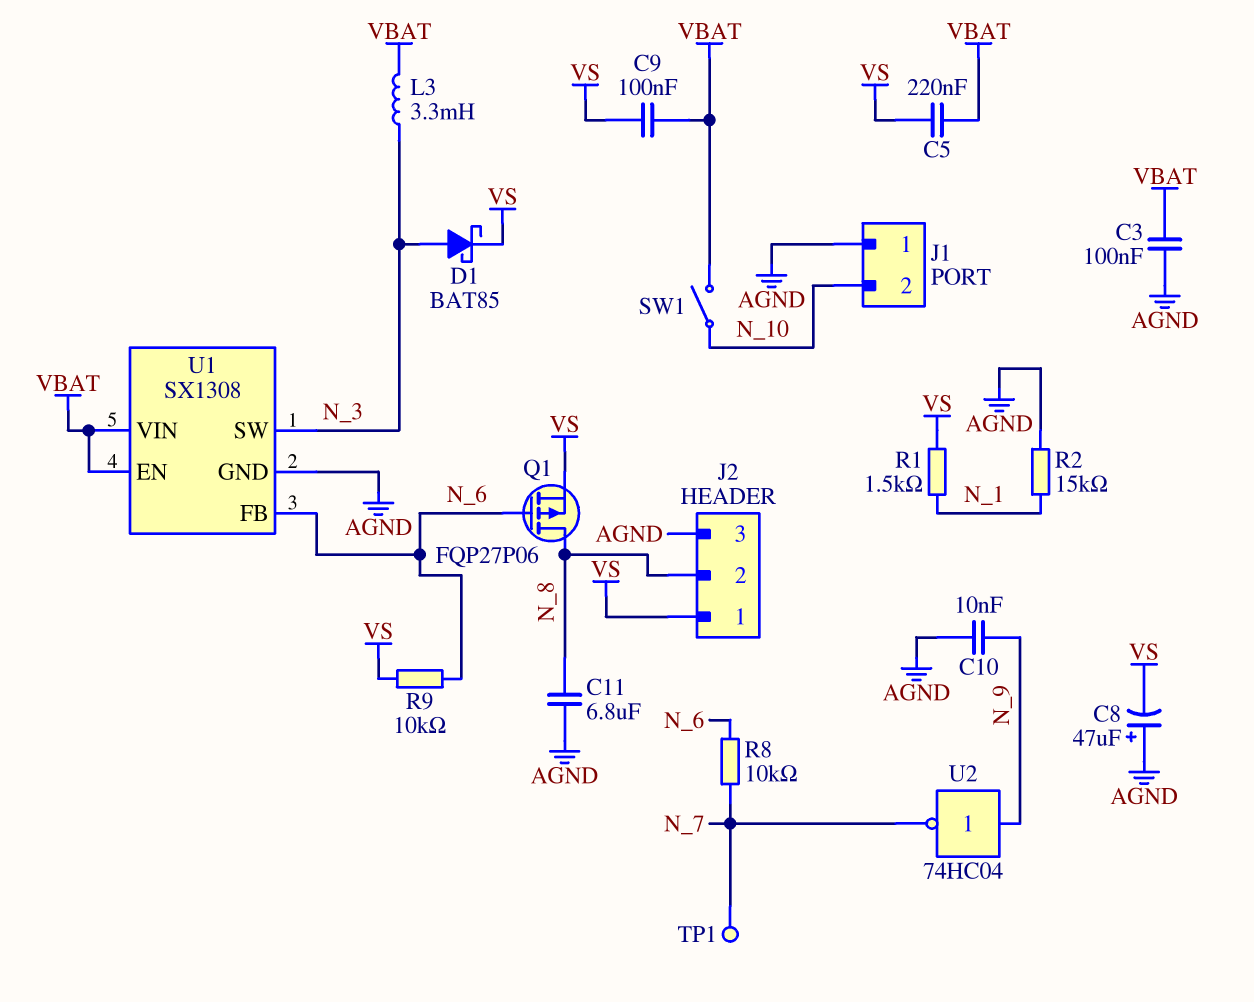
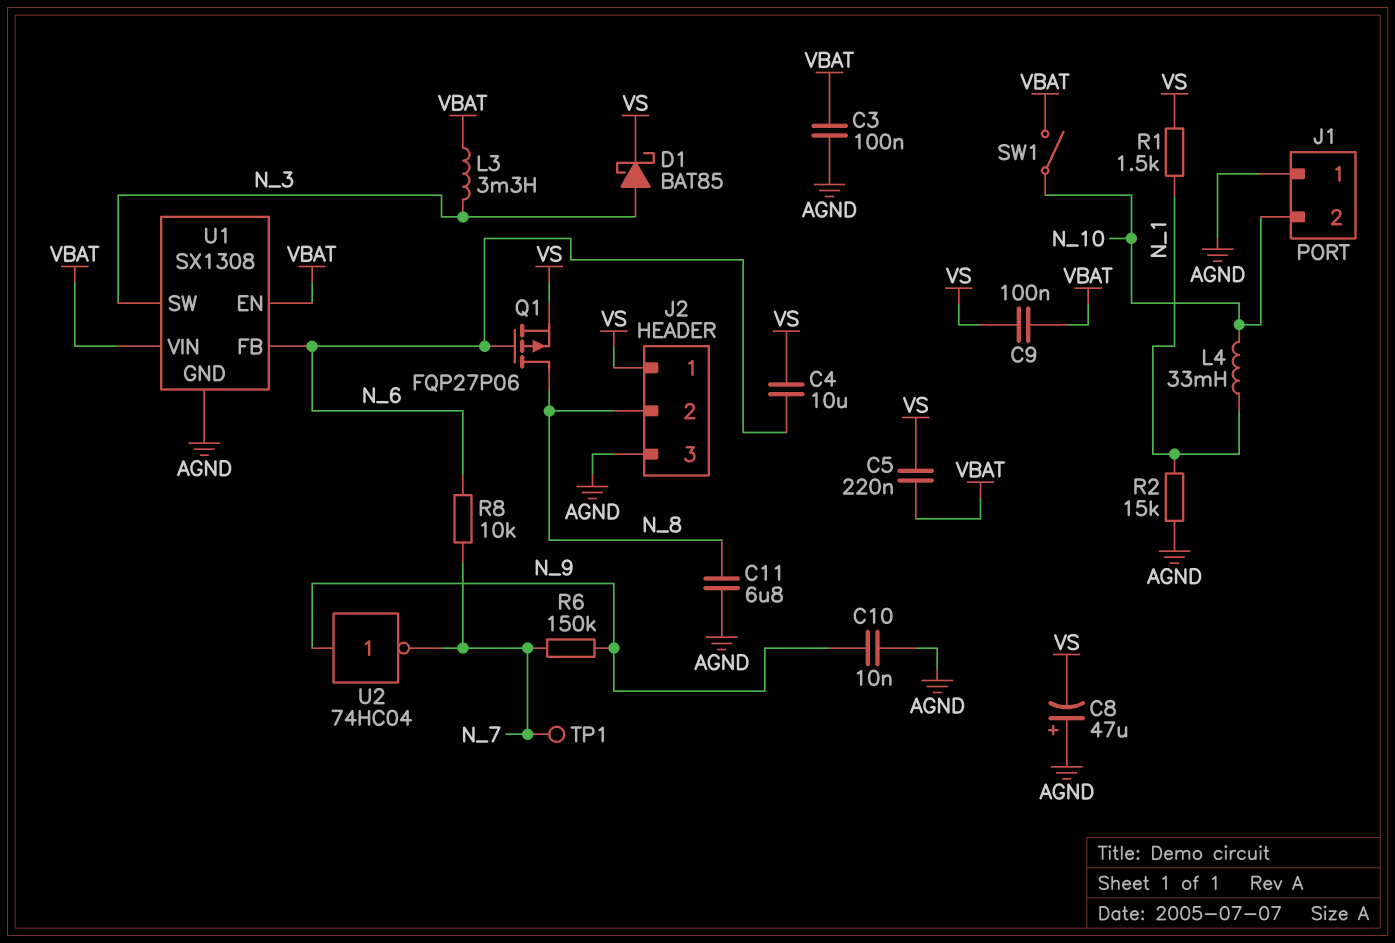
C4: none -> 10uF (N_6, VS)
L4: none -> 33mH (N_1, N_10)
R6: none -> 150k (N_7, N_9)
R9: 10k (N_6, VS) -> none

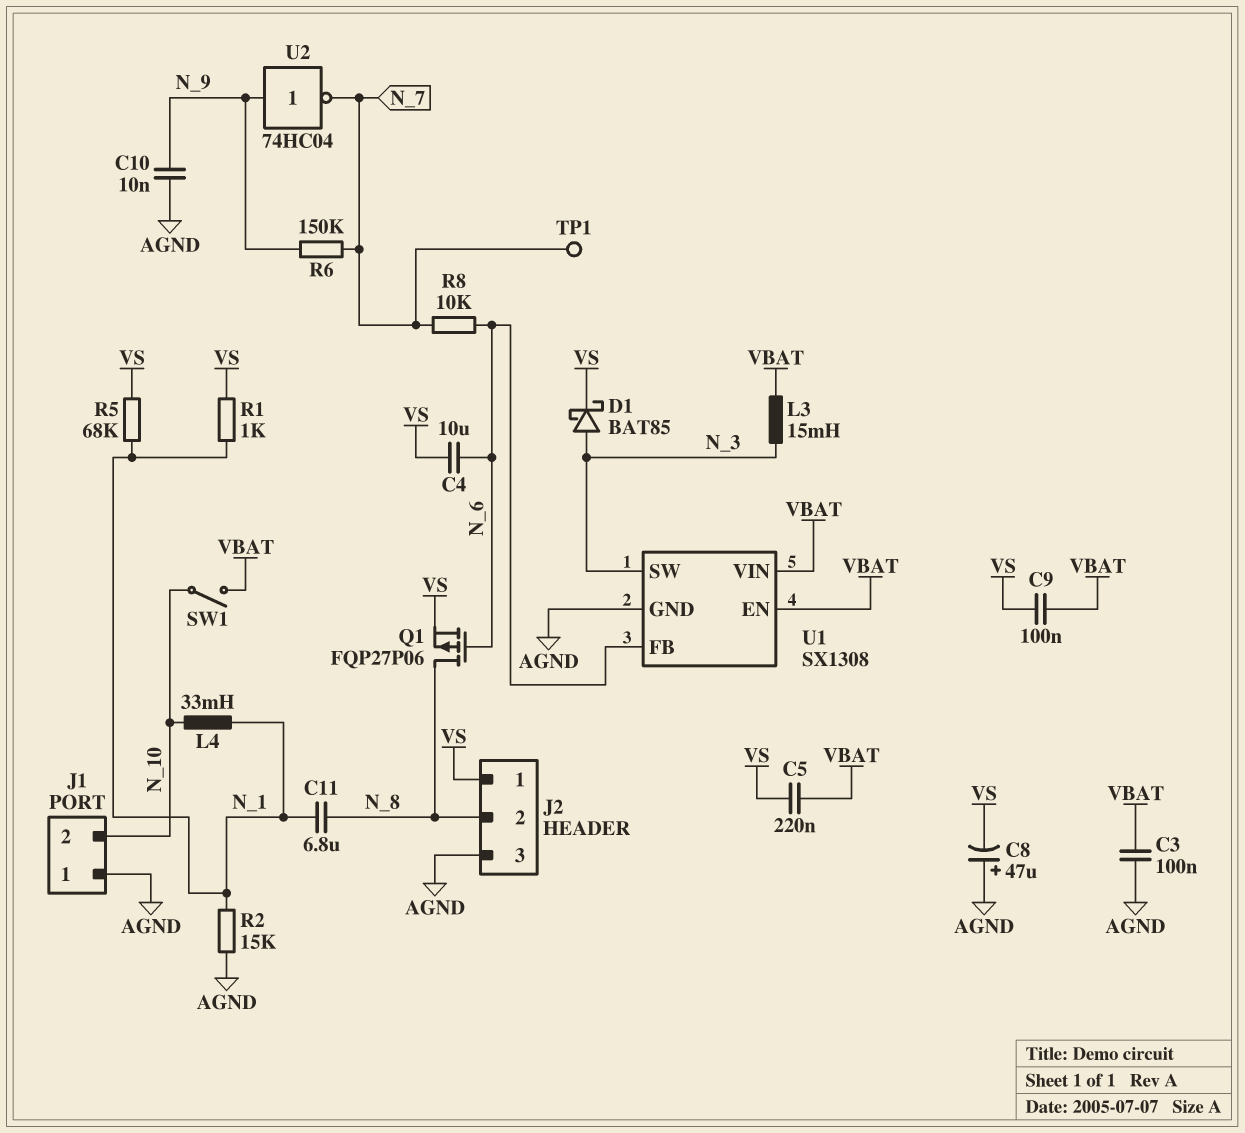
C11: 6.8uF (AGND, N_8) -> 6.8uF (N_1, N_8)
L3: 3.3mH (N_3, VBAT) -> 15mH (N_3, VBAT)
R1: 1.5k (N_1, VS) -> 1k (N_1, VS)
R5: none -> 68k (N_1, VS)

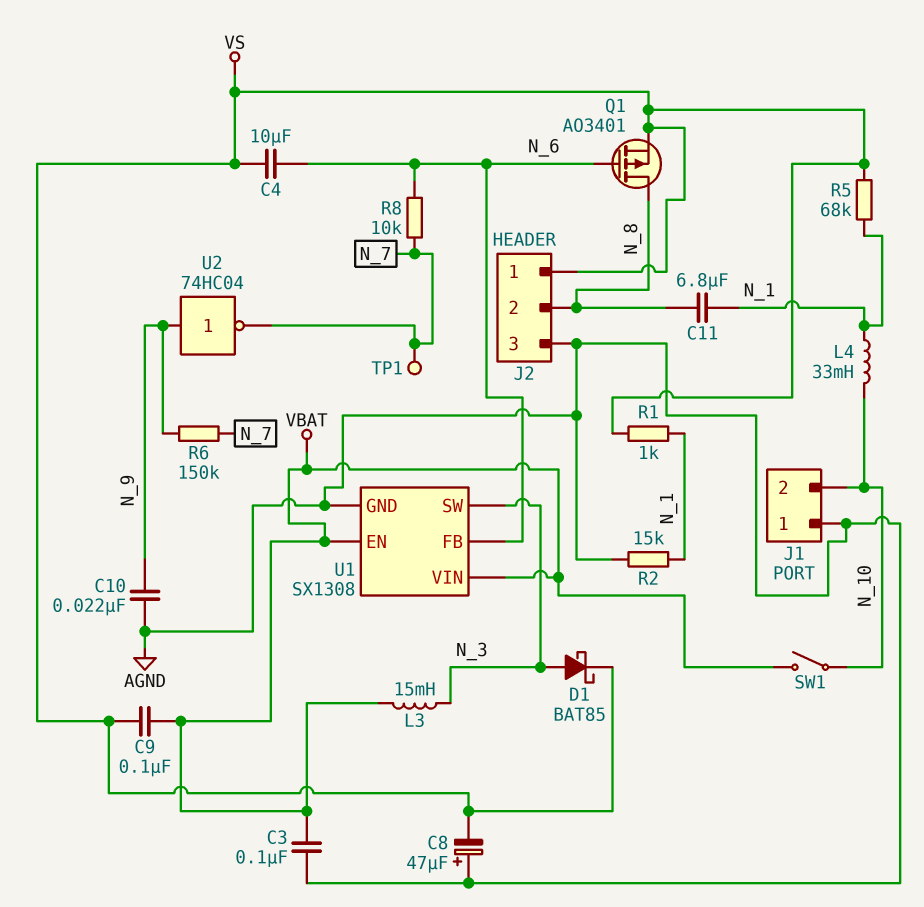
C5: 220nF (VBAT, VS) -> none
C10: 10nF (AGND, N_9) -> 22nF (AGND, N_9)
Q1: PMOS FQP27P06 (G N_6, D N_8, S VS) -> PMOS AO3401 (G N_6, D N_8, S VS)

